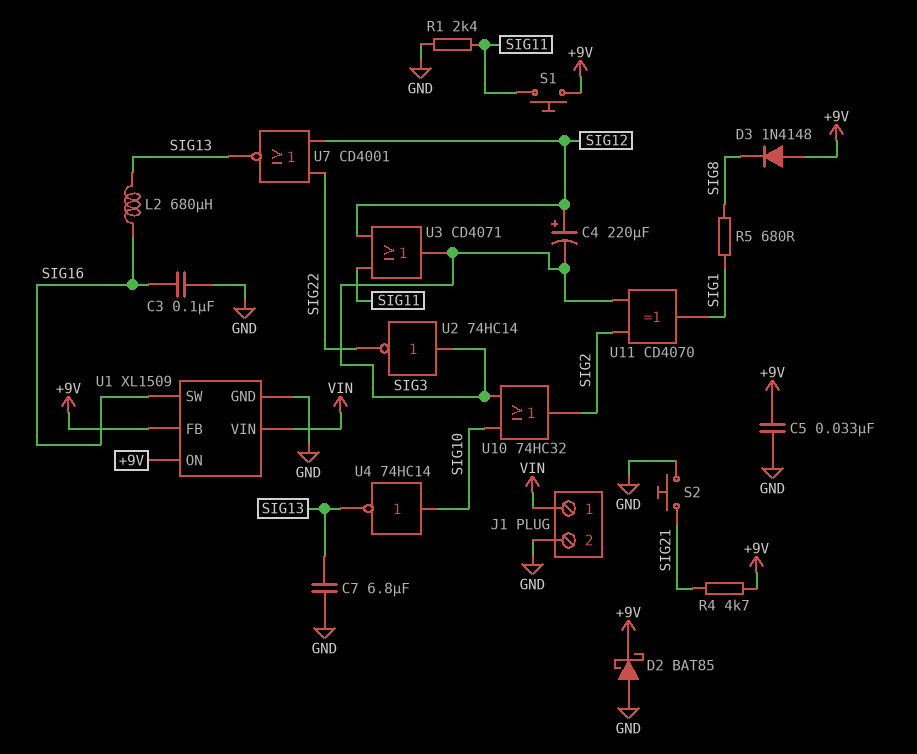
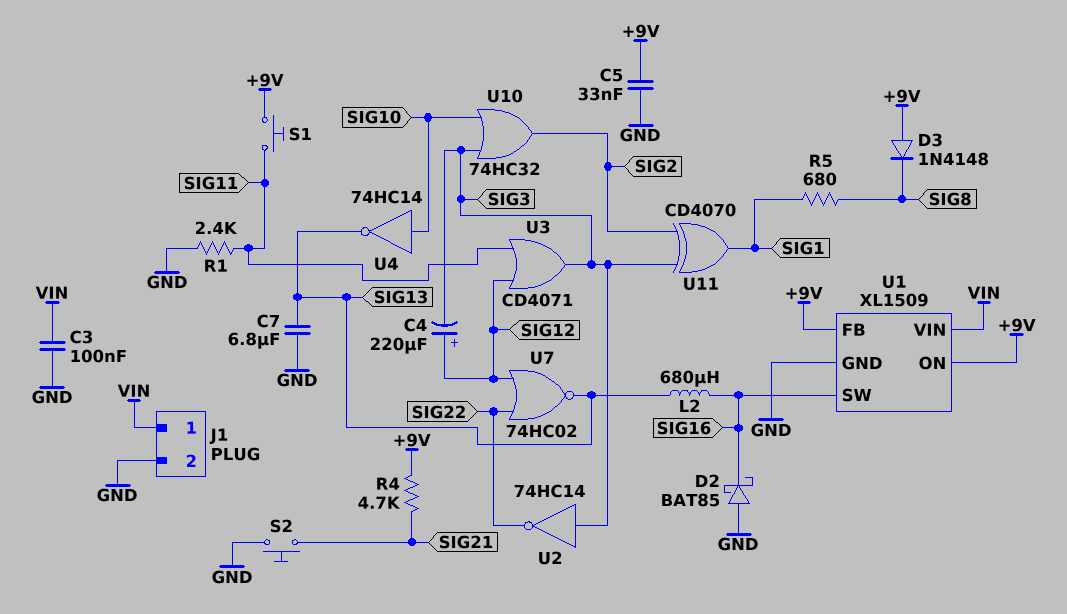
C3: 100nF (GND, SIG16) -> 100nF (GND, VIN)
D2: schottky BAT85 (A GND, K +9V) -> schottky BAT85 (A GND, K SIG16)
U7: NOR CD4001 (in SIG12, in SIG22, out SIG13) -> NOR 74HC02 (in SIG12, in SIG22, out SIG13)

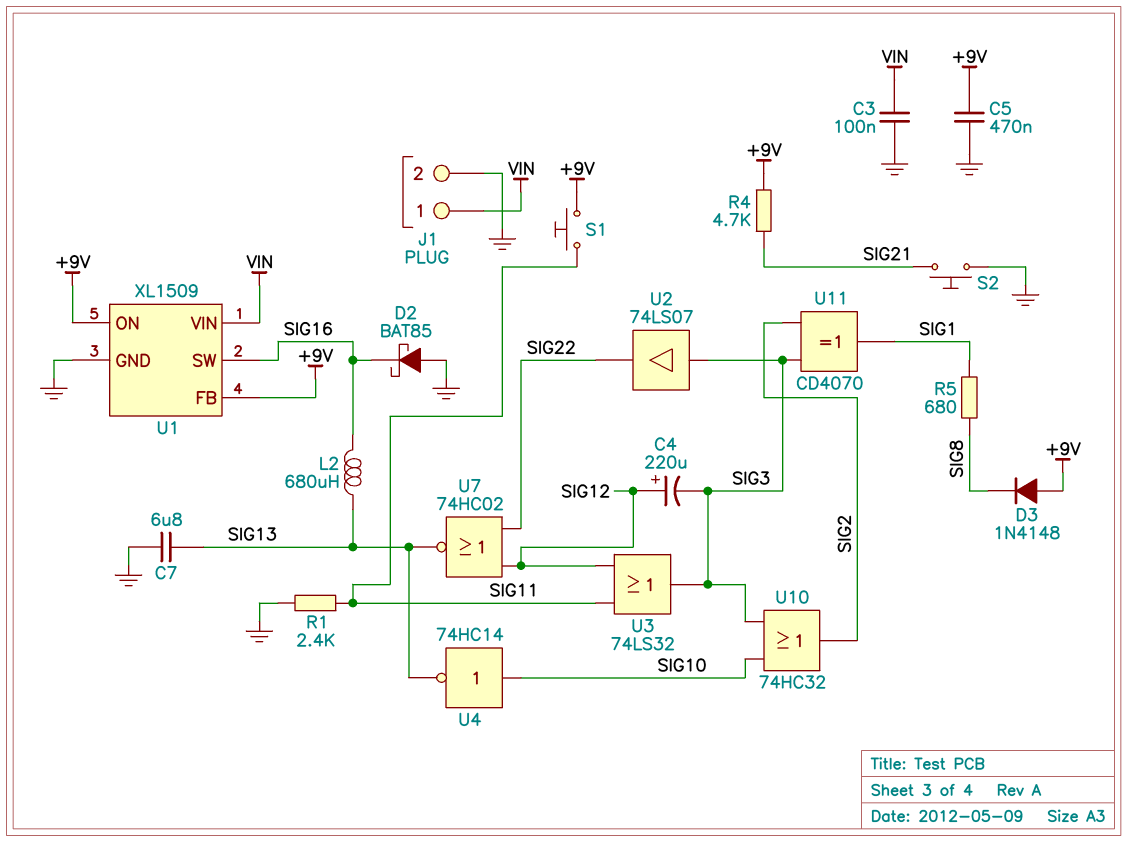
C5: 33nF (+9V, GND) -> 470nF (+9V, GND)
U2: NOT 74HC14 (in SIG3, out SIG22) -> buffer 74LS07 (in SIG3, out SIG22)
U3: OR CD4071 (in SIG11, in SIG12, out SIG3) -> OR 74LS32 (in SIG11, in SIG12, out SIG3)

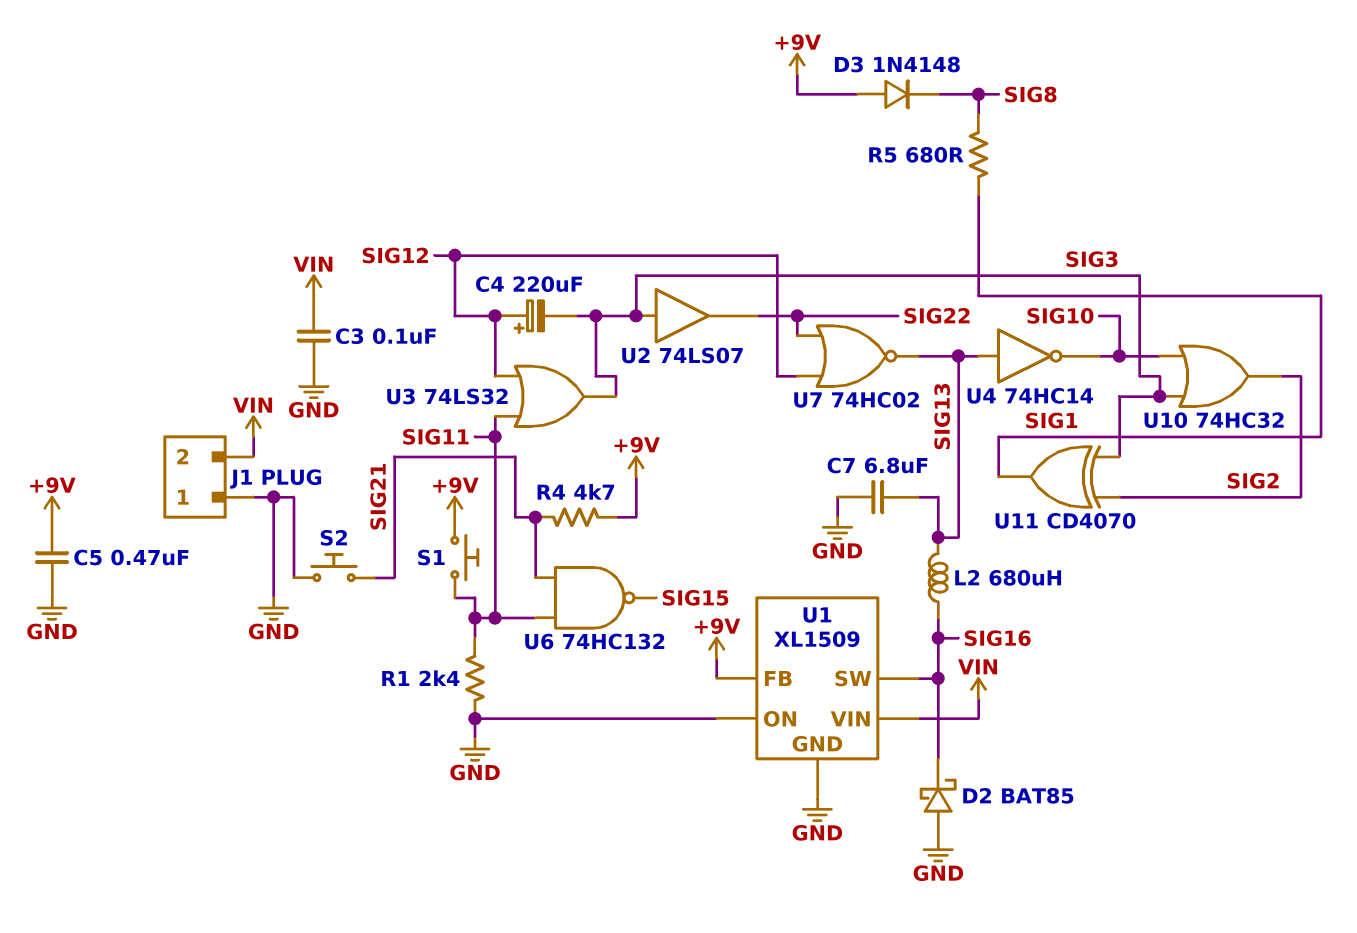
J1 pin 1: VIN -> GND
J1 pin 2: GND -> VIN
U1 pin ON: +9V -> GND
U4: NOT 74HC14 (in SIG10, out SIG13) -> NOT 74HC14 (in SIG13, out SIG10)
U6: none -> NAND 74HC132 (in SIG11, in SIG21, out SIG15)

